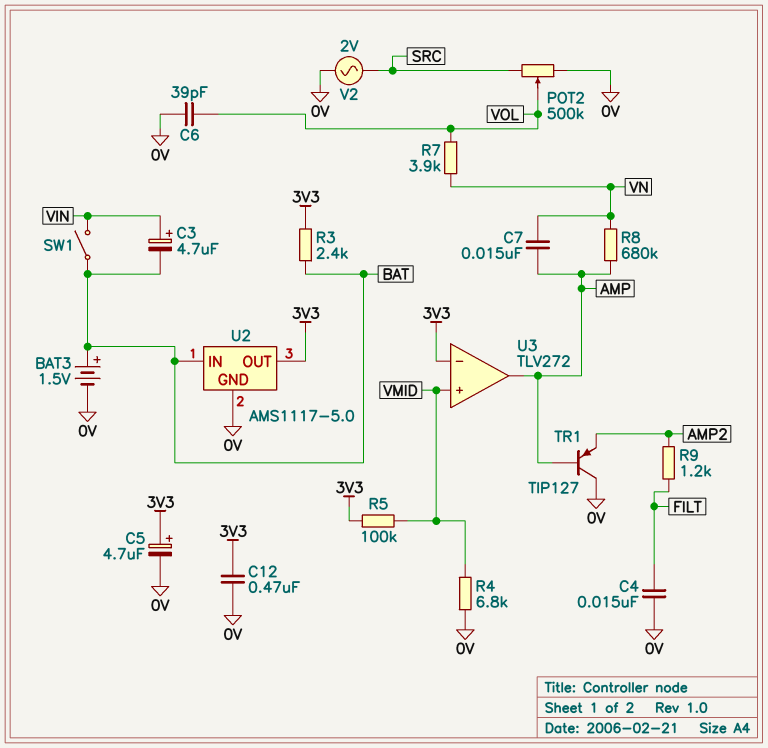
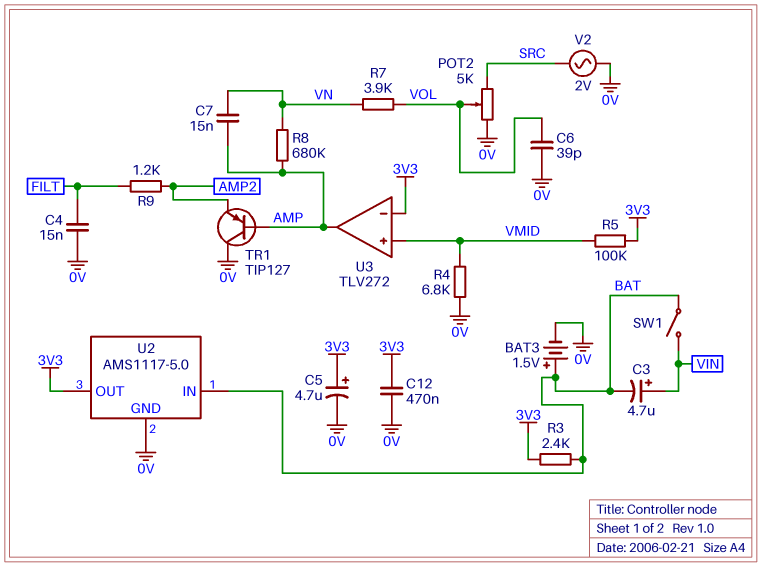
POT2: 500k (0V, SRC, wiper VOL) -> 5k (0V, SRC, wiper VOL)

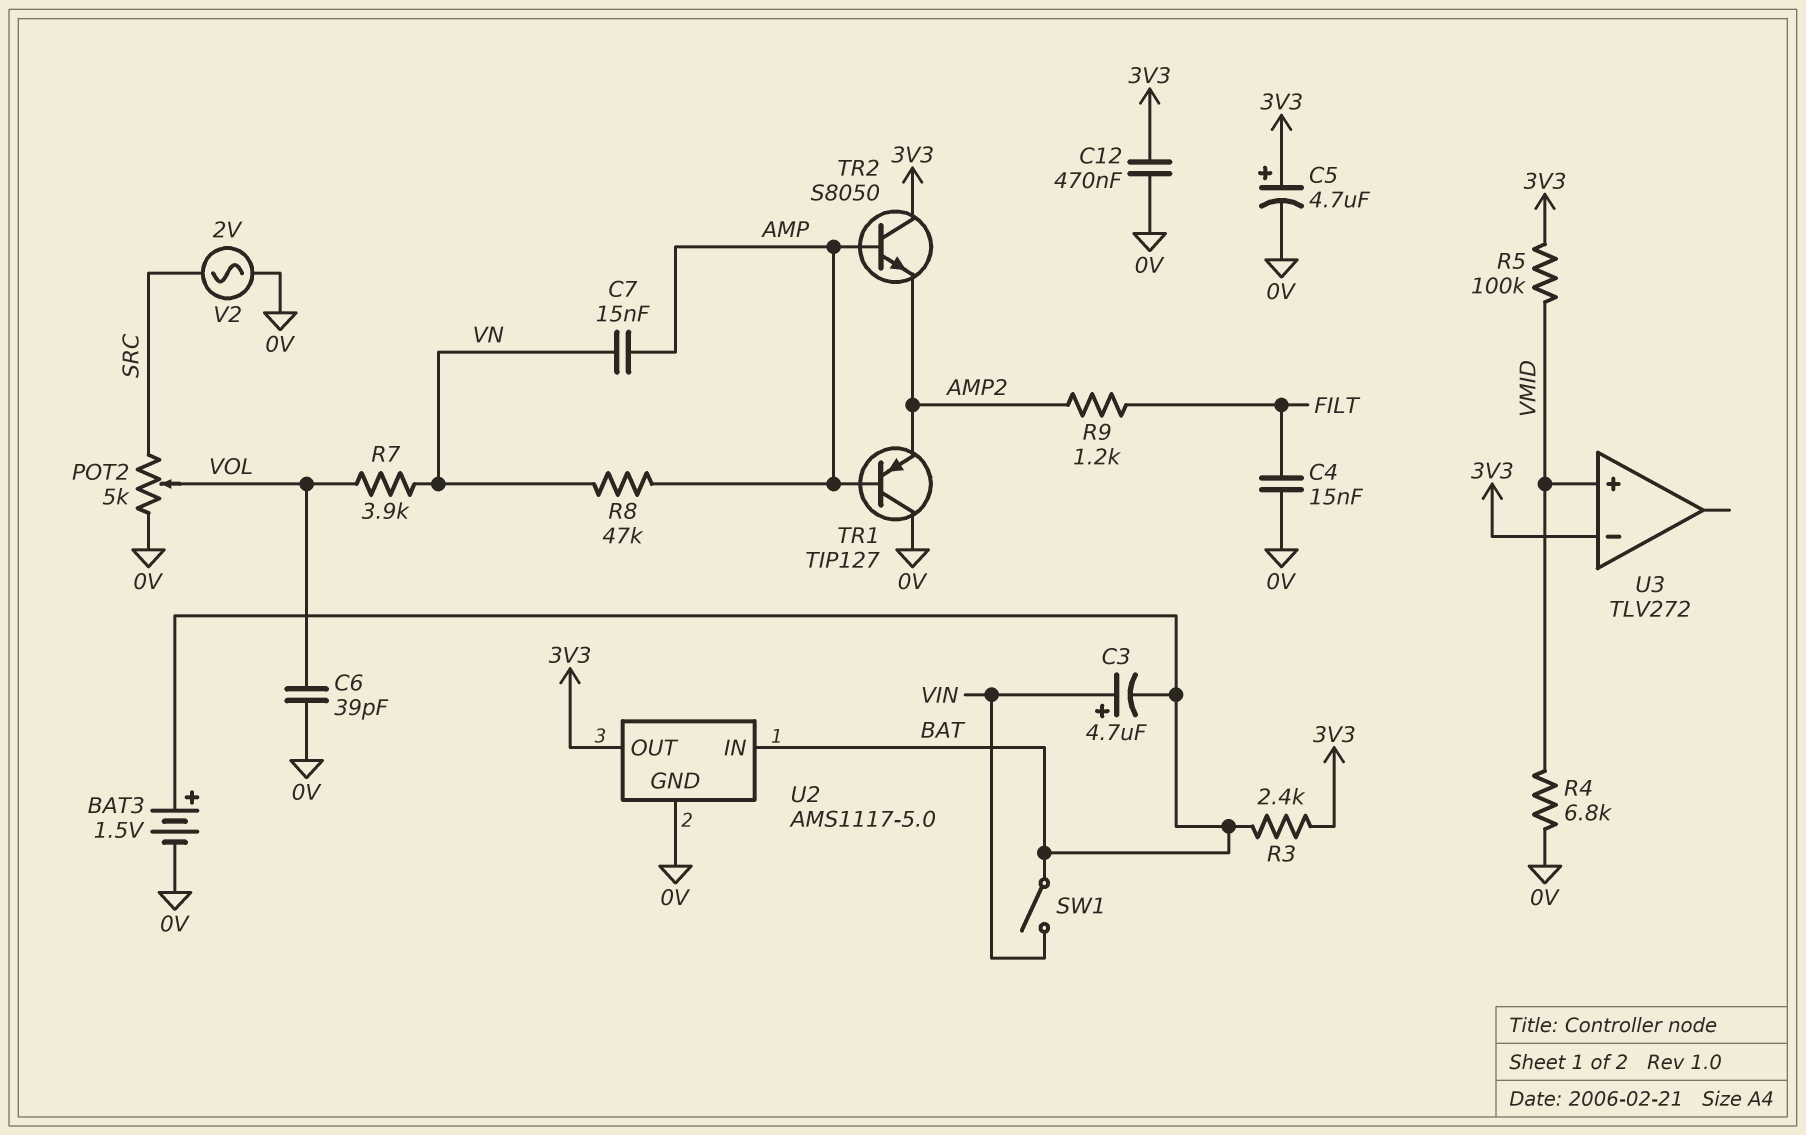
R8: 680k (AMP, VN) -> 47k (AMP, VN)
TR2: none -> NPN S8050 (B AMP, C 3V3, E AMP2)
U3 pin out: AMP -> none

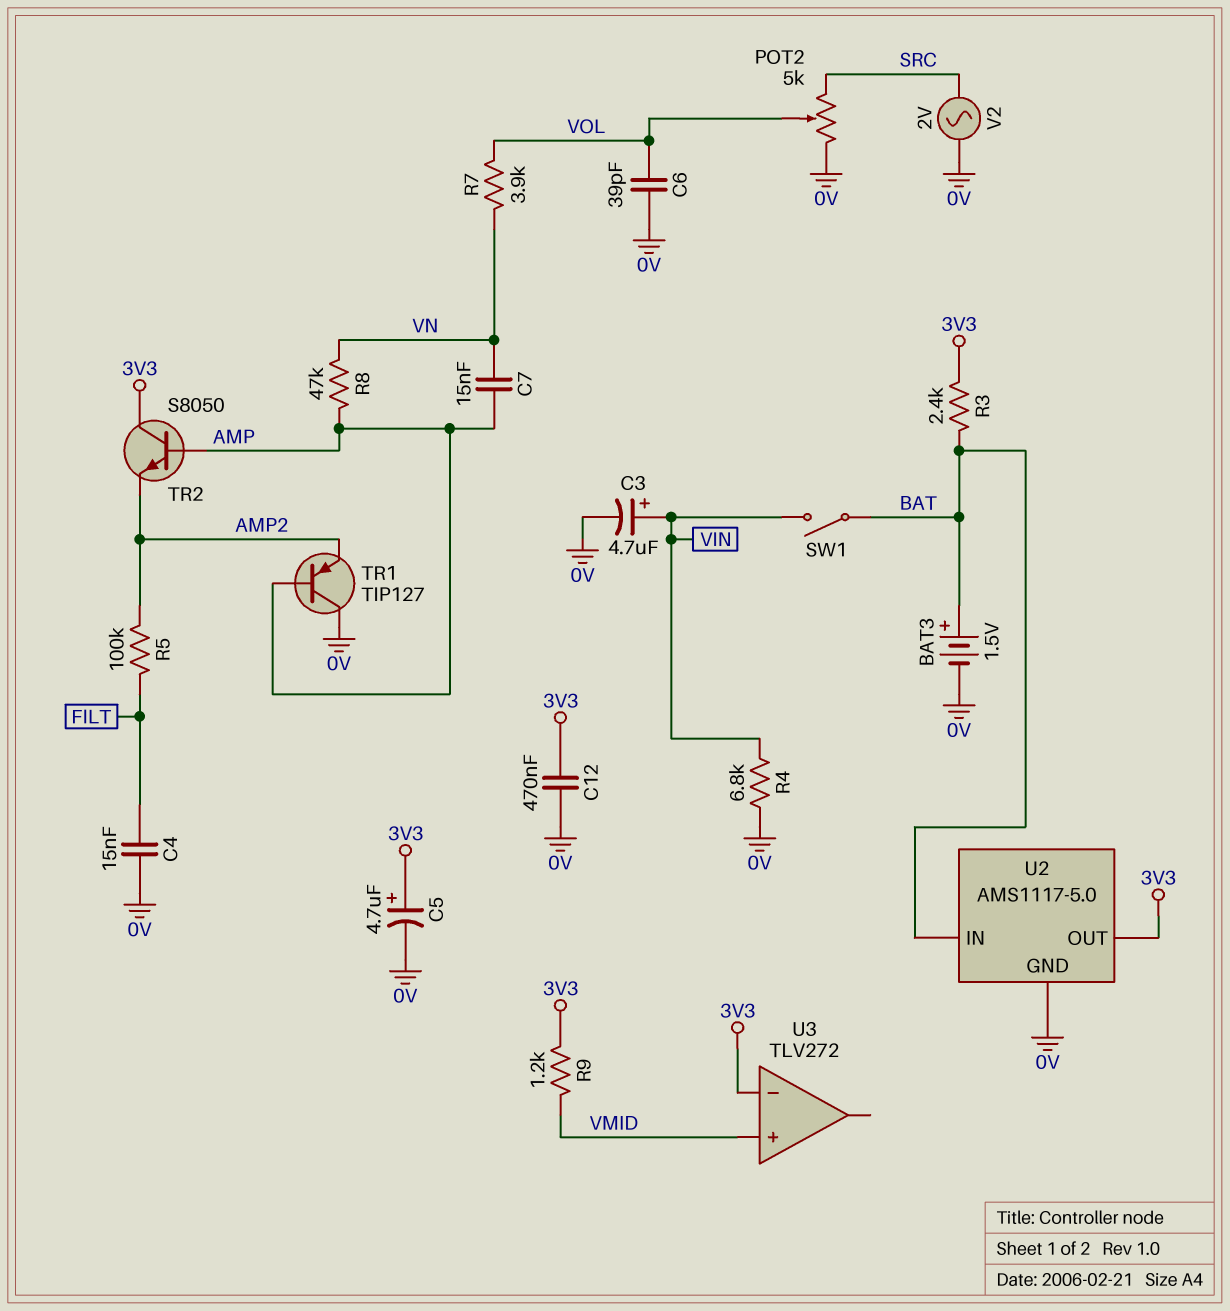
C3: 4.7uF (plus VIN, minus BAT) -> 4.7uF (plus VIN, minus 0V)
R4: 6.8k (0V, VMID) -> 6.8k (0V, VIN)
R5: 100k (3V3, VMID) -> 100k (AMP2, FILT)
R9: 1.2k (AMP2, FILT) -> 1.2k (3V3, VMID)

